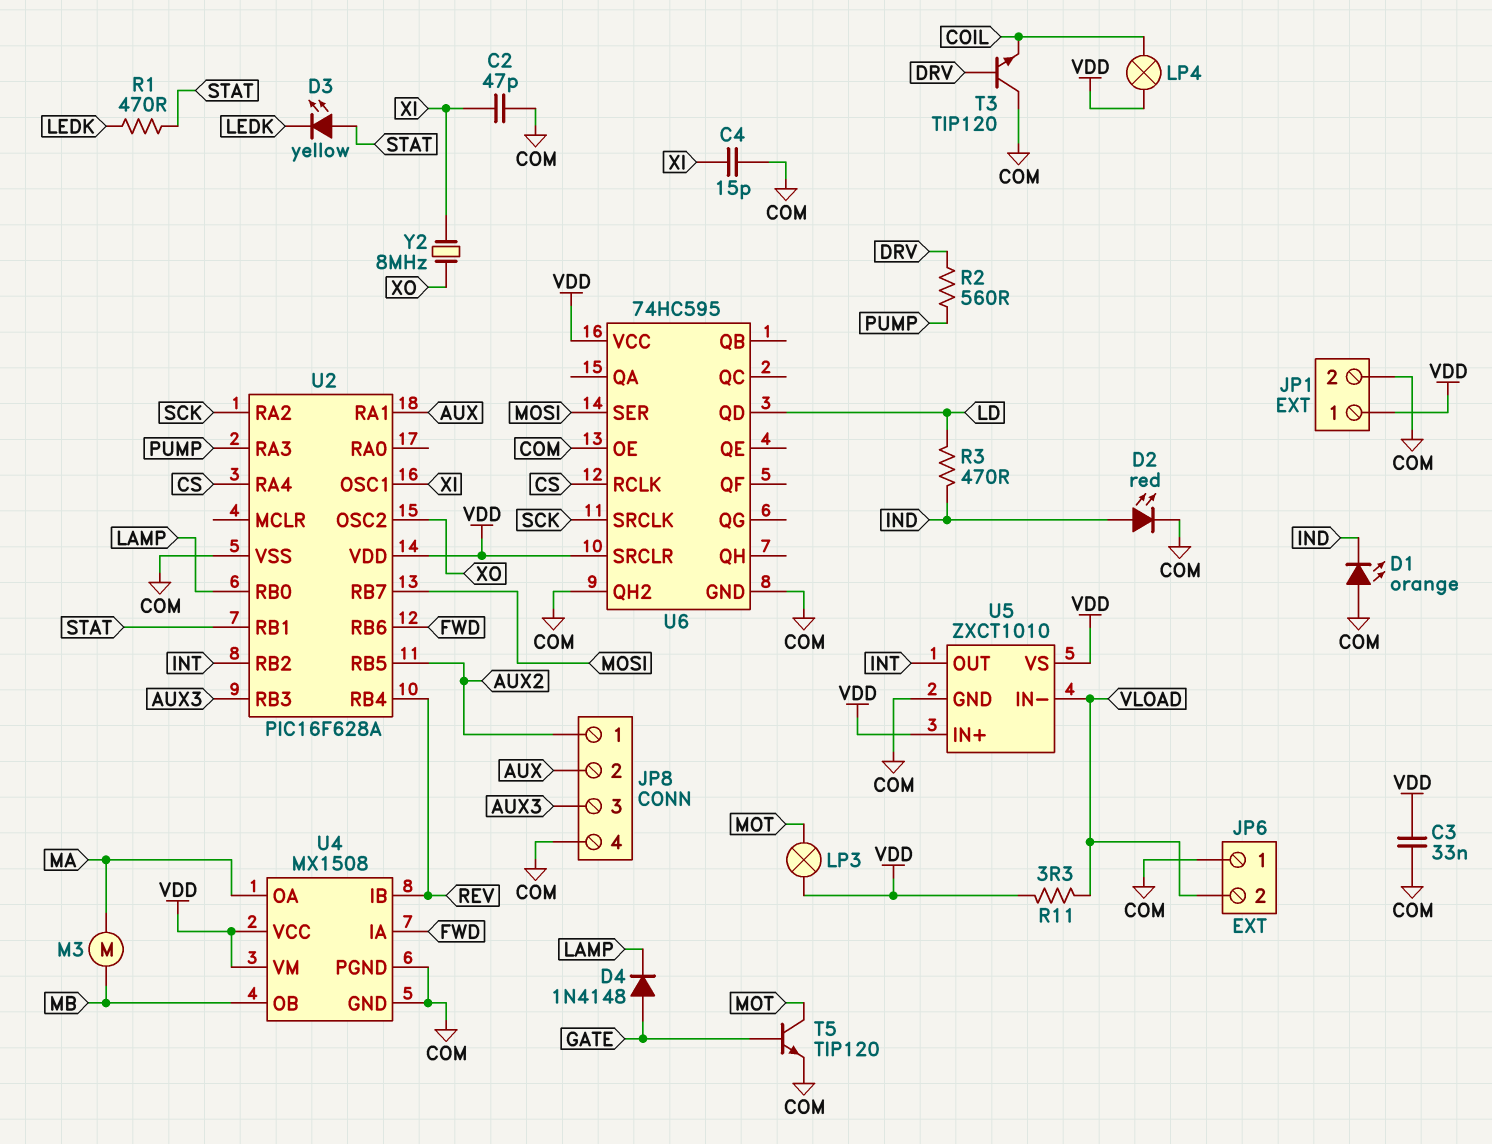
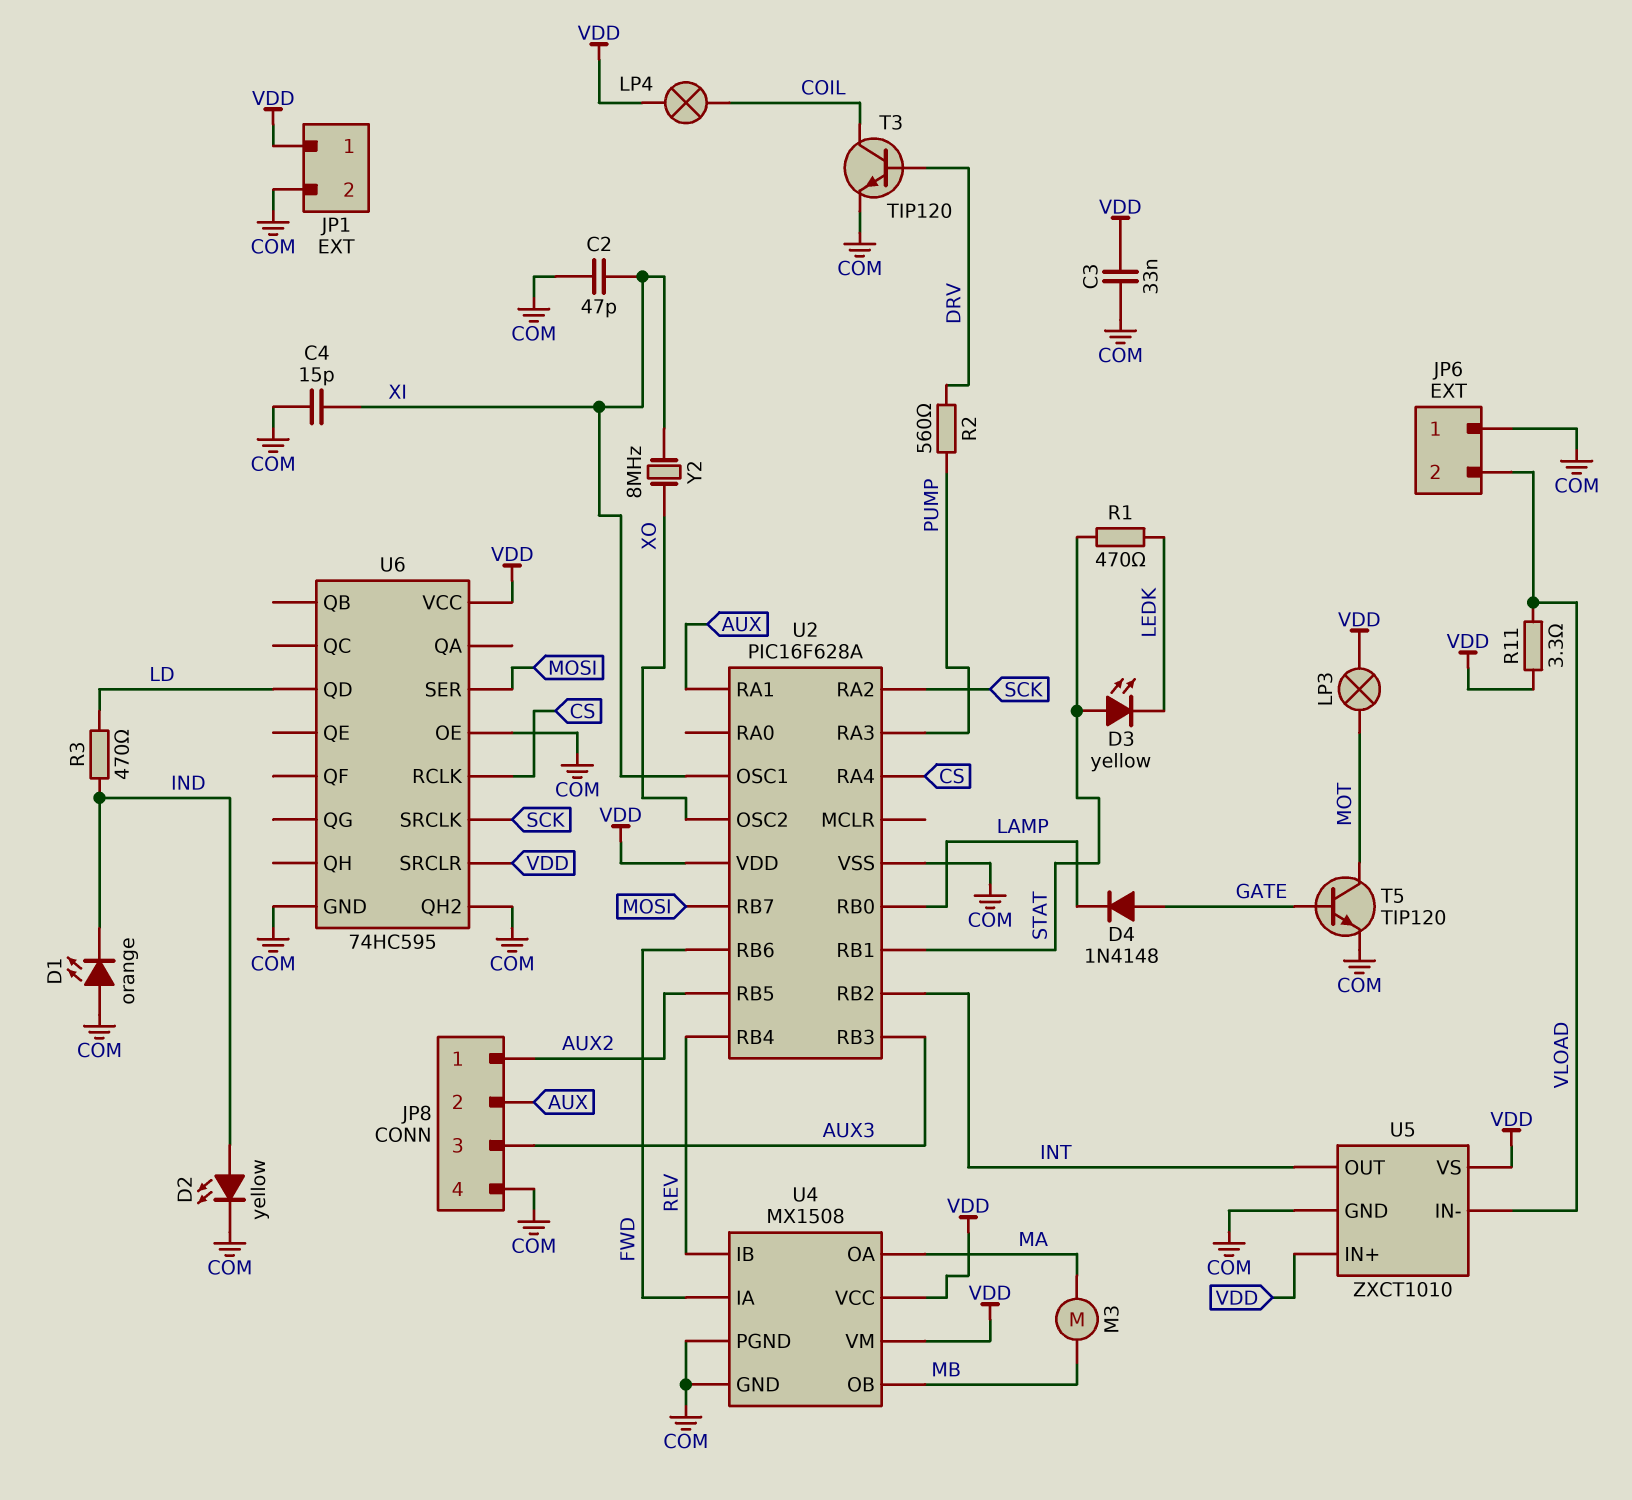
D2: LED red (A IND, K COM) -> LED yellow (A IND, K COM)
T3: NPN TIP120 (B DRV, C COM, E COIL) -> NPN TIP120 (B DRV, C COIL, E COM)

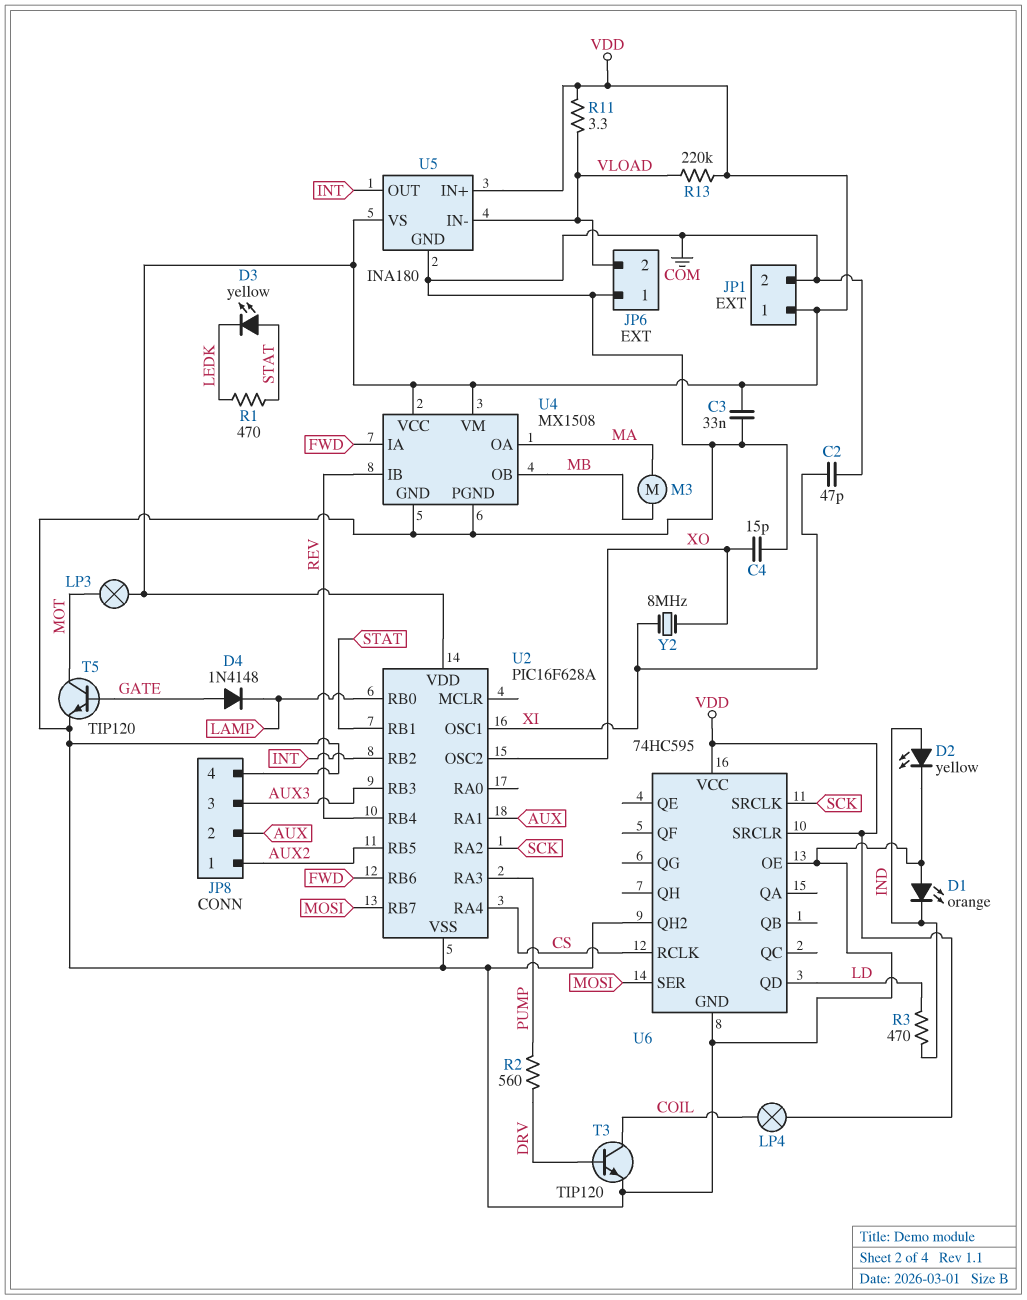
C4: 15pF (COM, XI) -> 15pF (COM, XO)
R13: none -> 220k (VDD, VLOAD)
U5: ZXCT1010 -> INA180

